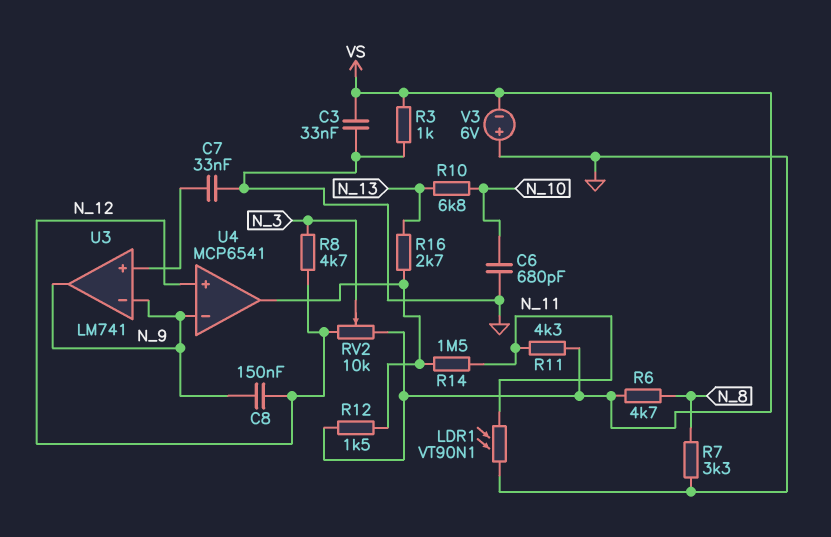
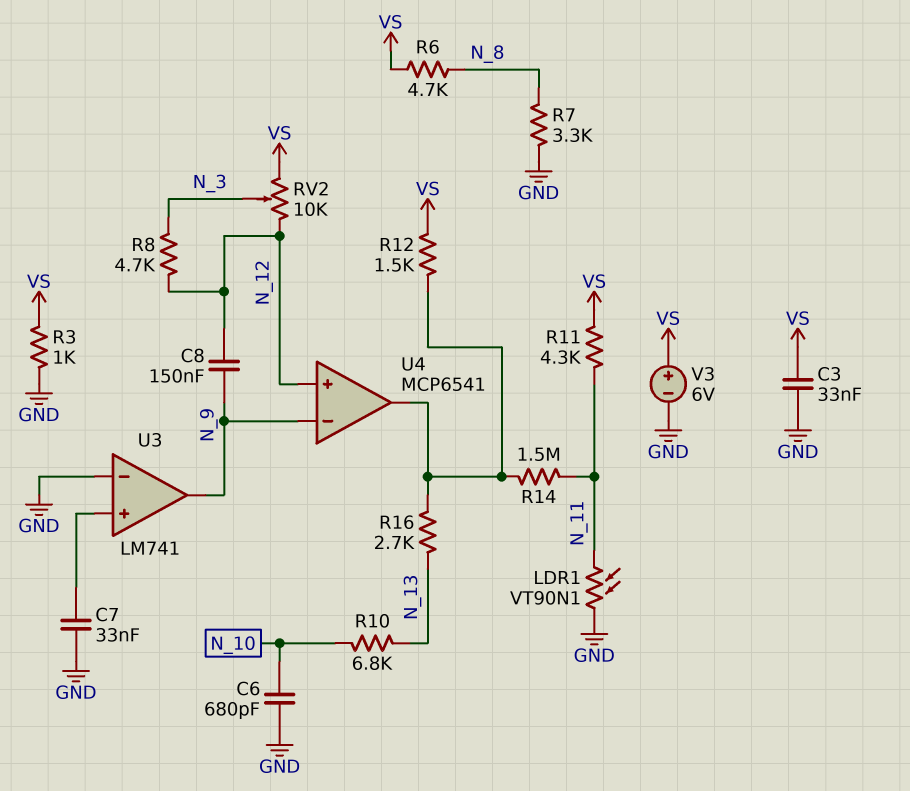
U3 pin in-: N_9 -> GND
V3: 6V (plus GND, minus VS) -> 6V (plus VS, minus GND)

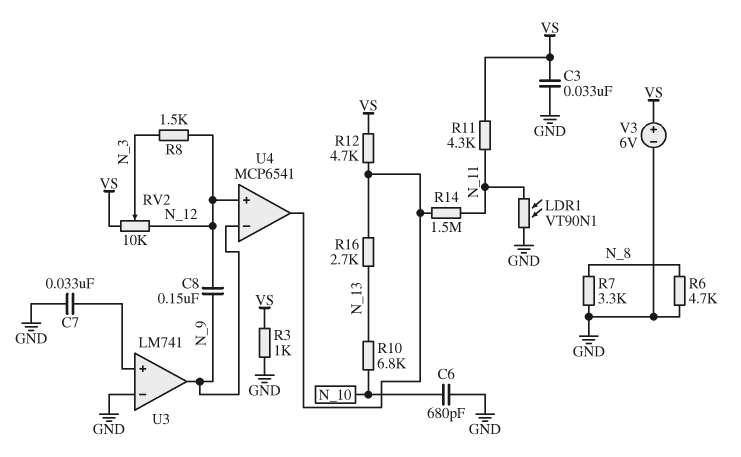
R6: 4.7k (N_8, VS) -> 4.7k (GND, N_8)
R8: 4.7k (N_3, N_12) -> 1.5k (N_3, N_12)
R12: 1.5k (U4/out, VS) -> 4.7k (U4/out, VS)

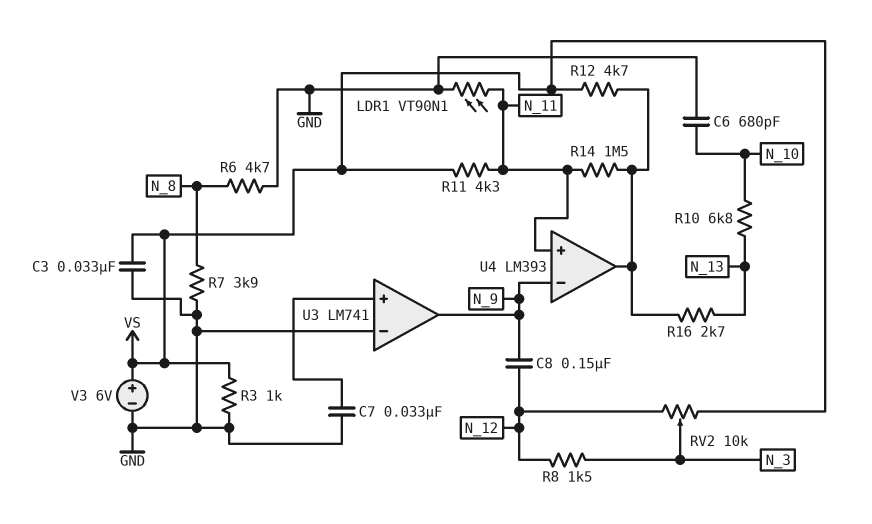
R7: 3.3k (GND, N_8) -> 3.9k (GND, N_8)
U4: MCP6541 -> LM393
U4 pin in+: N_12 -> N_11

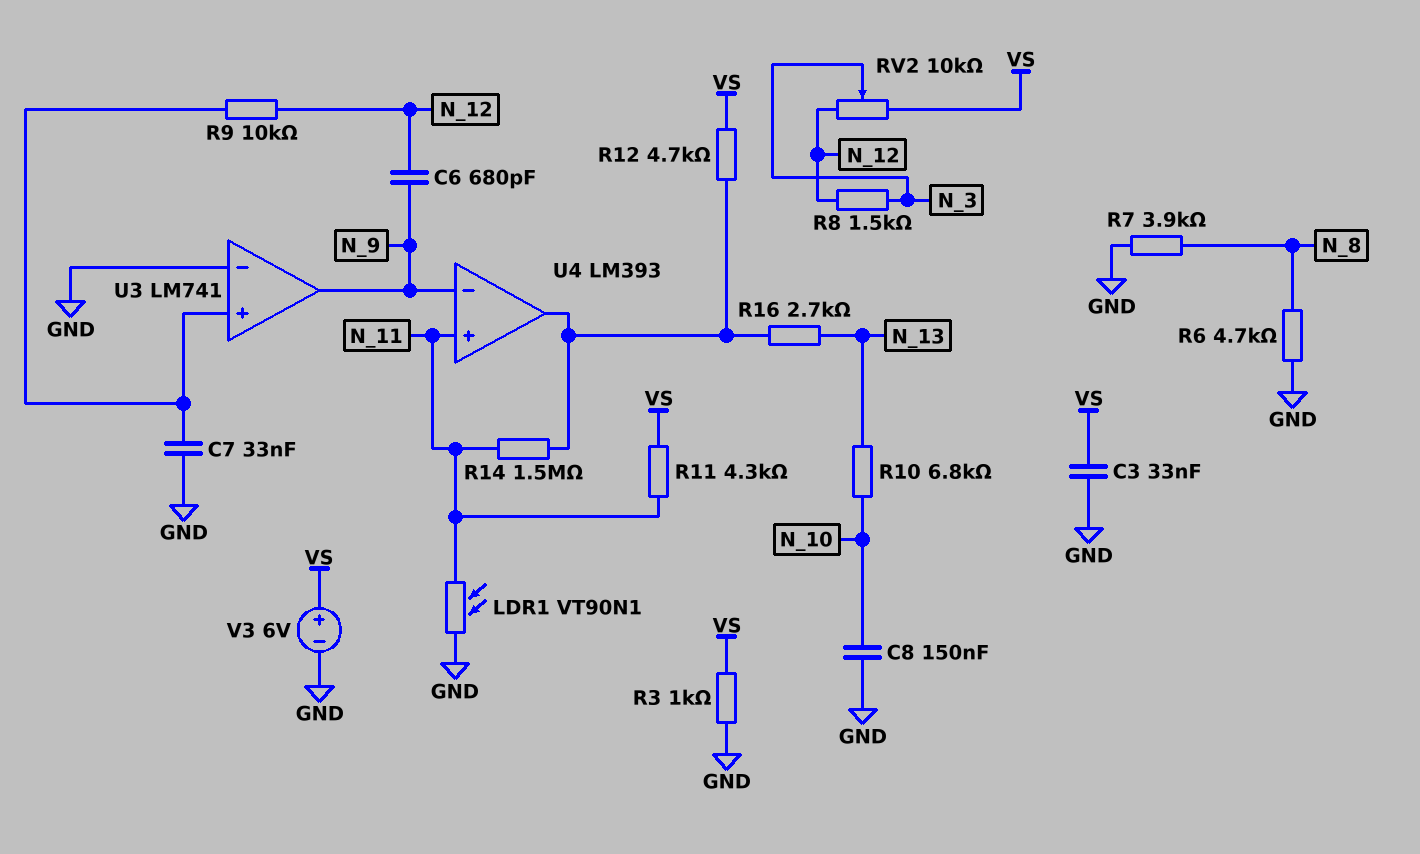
C6: 680pF (GND, N_10) -> 680pF (N_9, N_12)
C8: 150nF (N_9, N_12) -> 150nF (GND, N_10)
R9: none -> 10k (N_12, U3/in+)

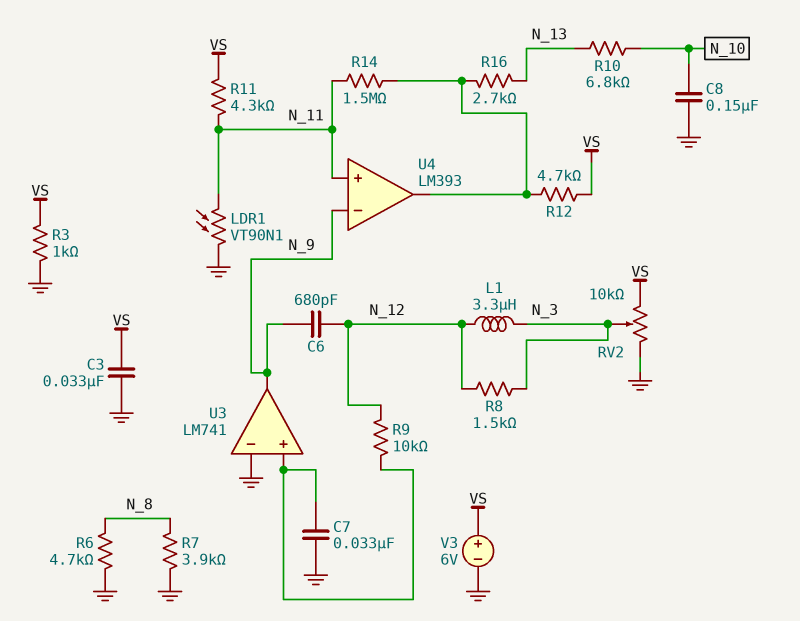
L1: none -> 3.3uH (N_3, N_12)
RV2: 10k (N_12, VS, wiper N_3) -> 10k (GND, VS, wiper N_3)

